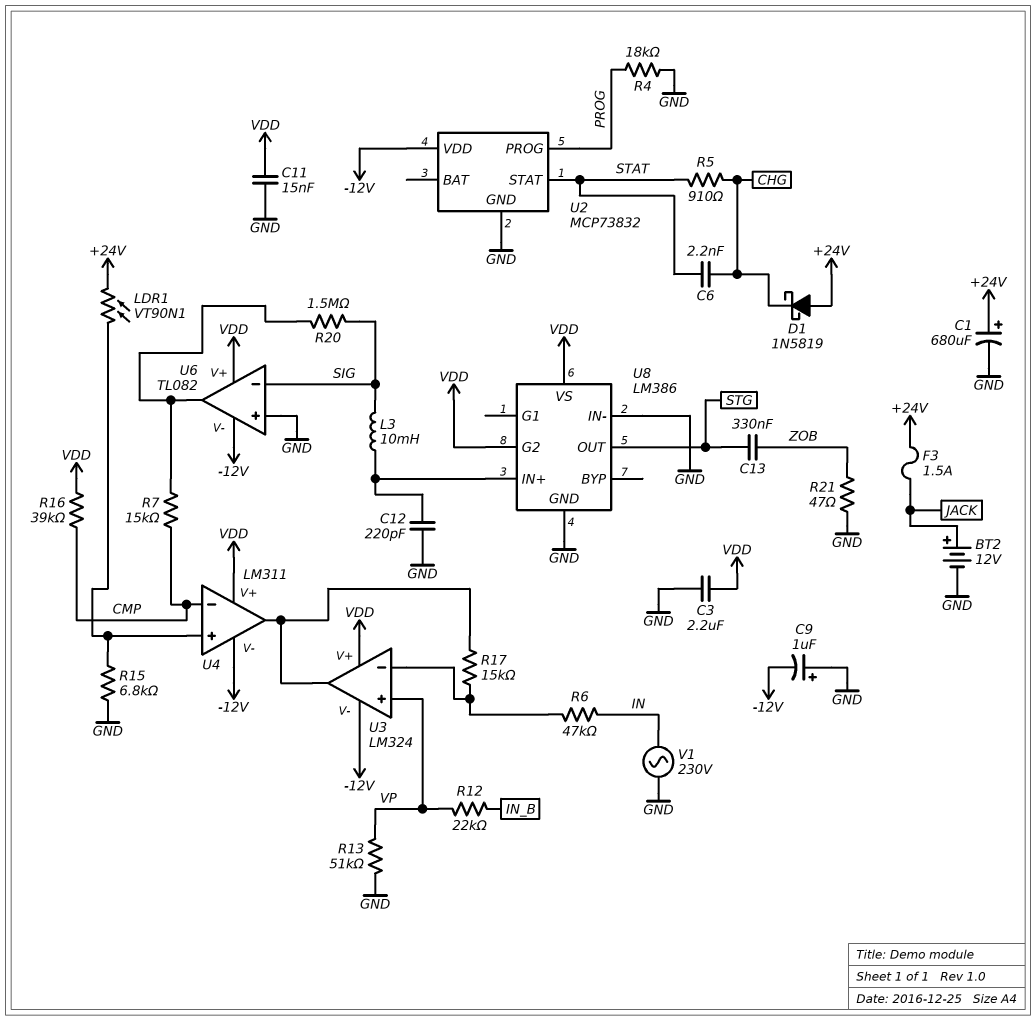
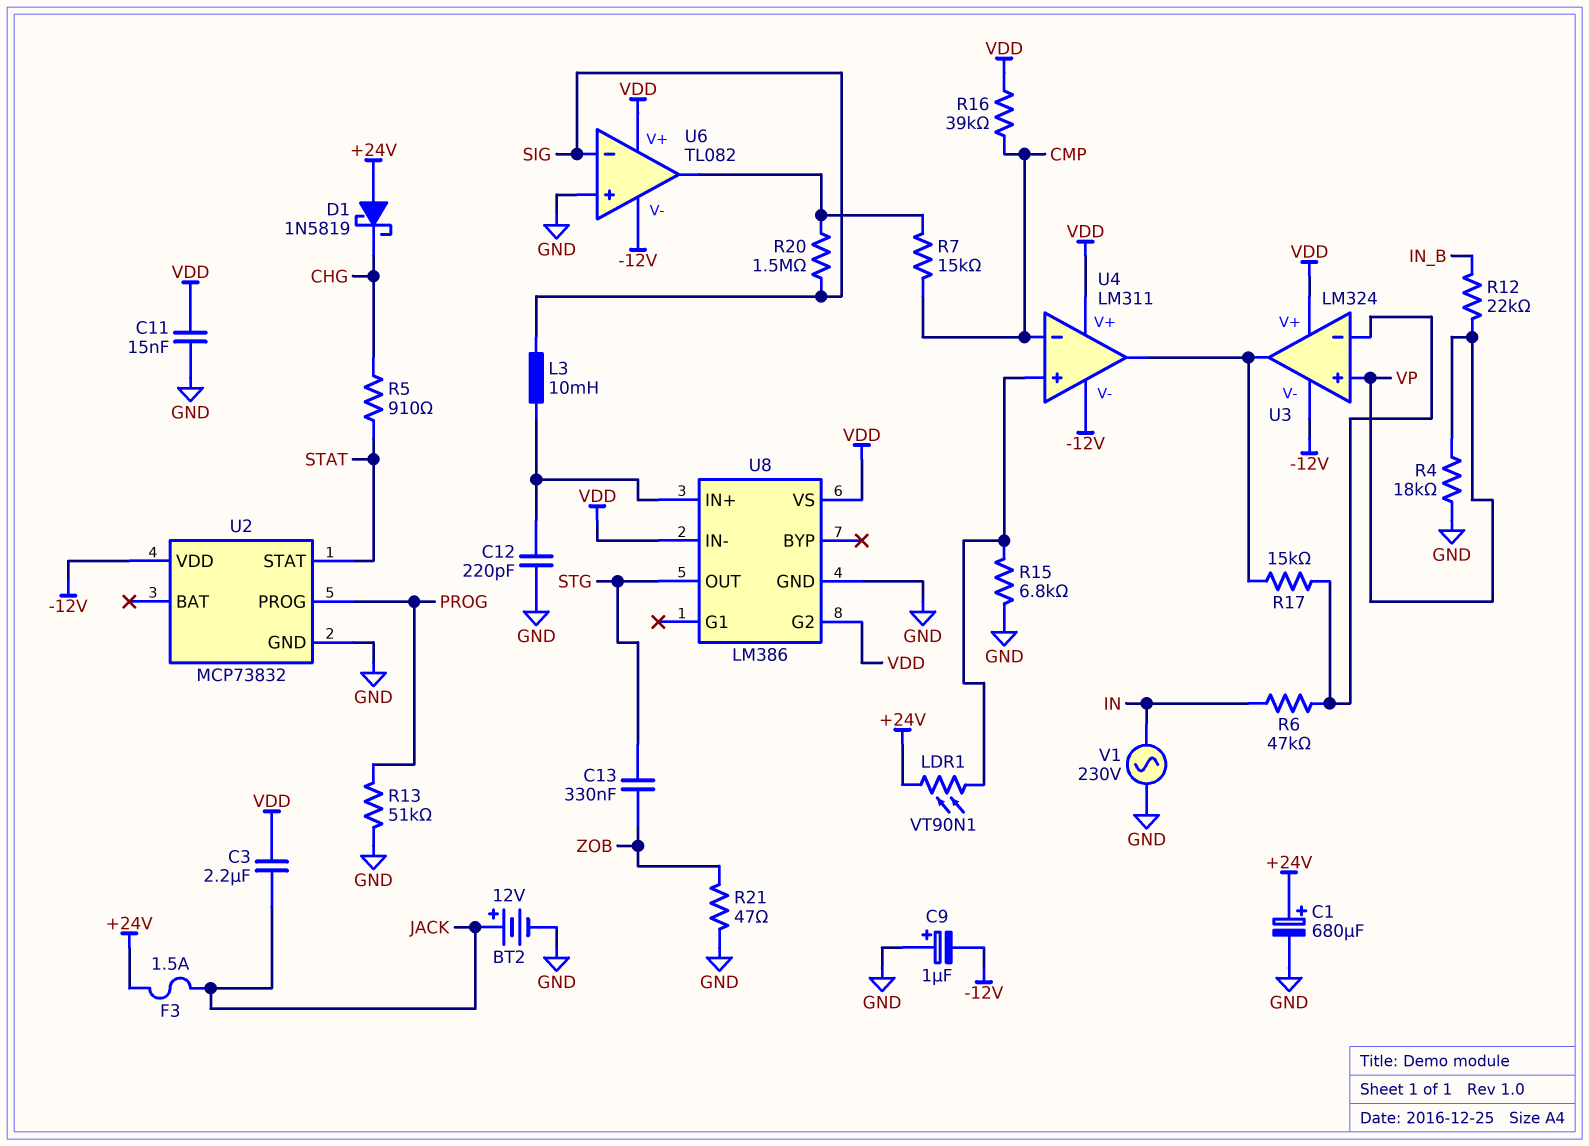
C3: 2.2uF (GND, VDD) -> 2.2uF (JACK, VDD)
C6: 2.2nF (CHG, STAT) -> none
R4: 18k (GND, PROG) -> 18k (GND, VP)
R13: 51k (GND, VP) -> 51k (GND, PROG)
U8 pin IN-: GND -> VDD

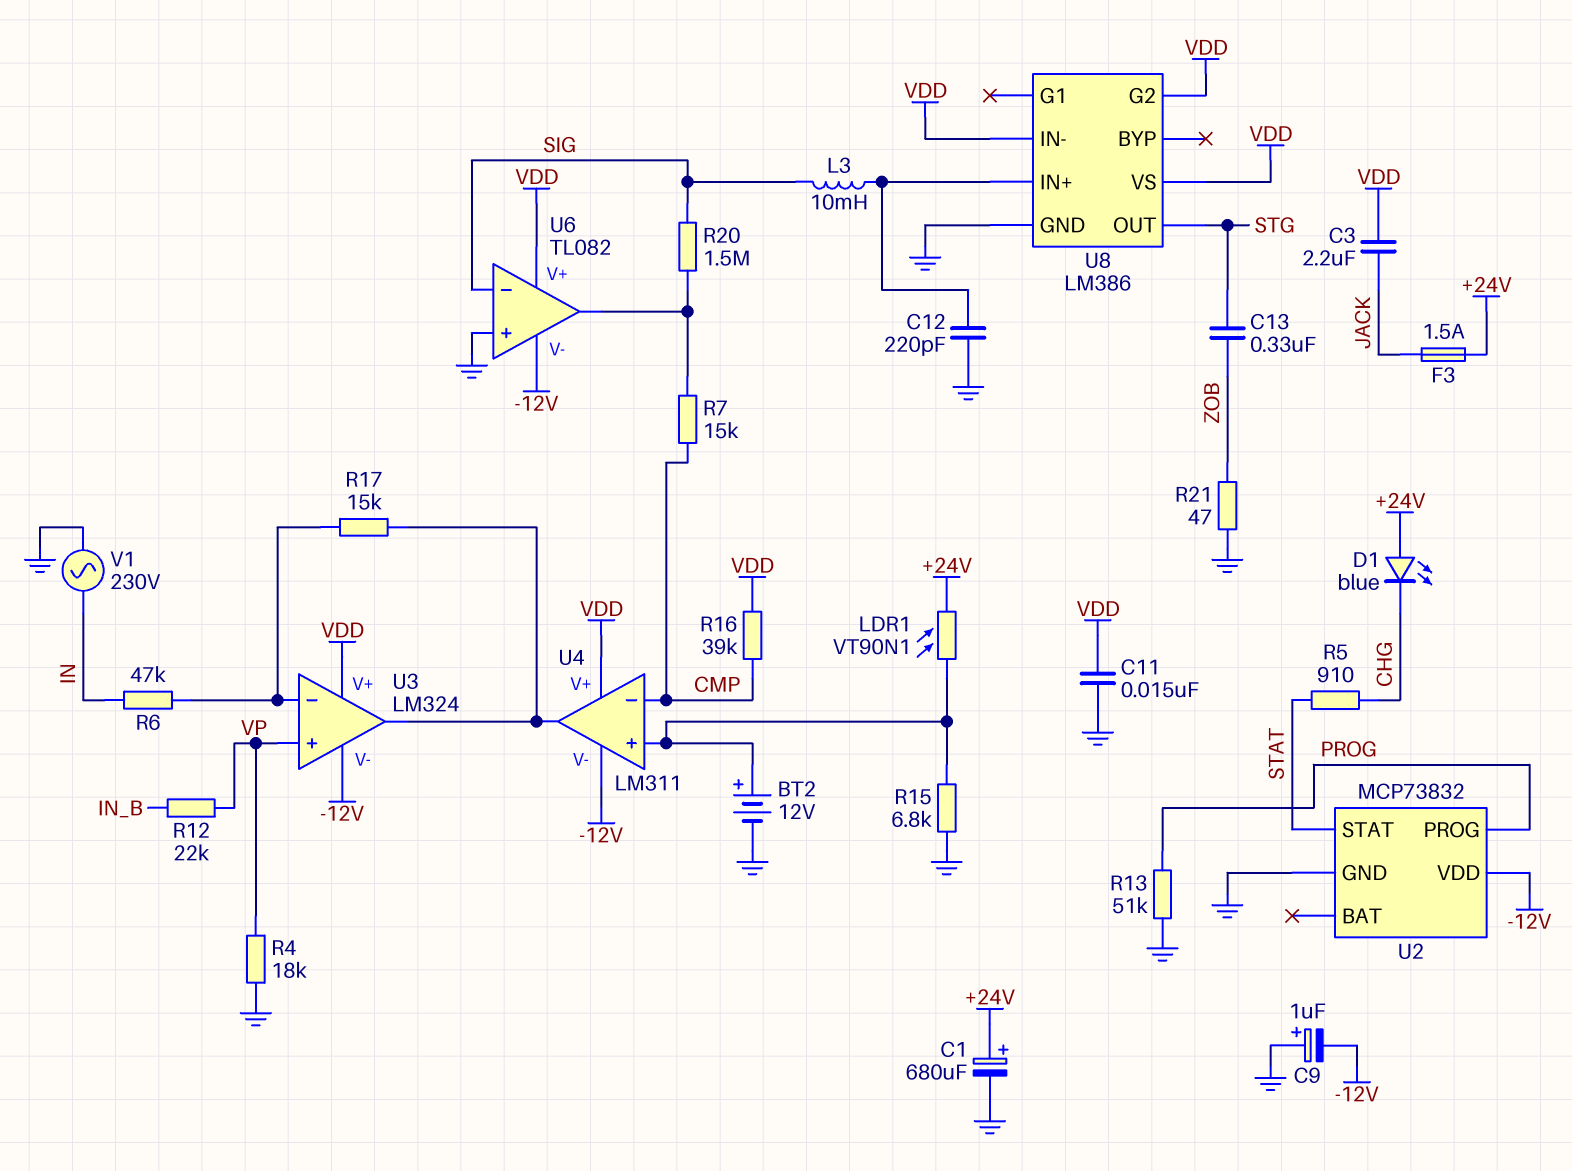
BT2: 12V (plus JACK, minus GND) -> 12V (plus U4/in+, minus GND)
D1: schottky 1N5819 (A +24V, K CHG) -> LED blue (A +24V, K CHG)

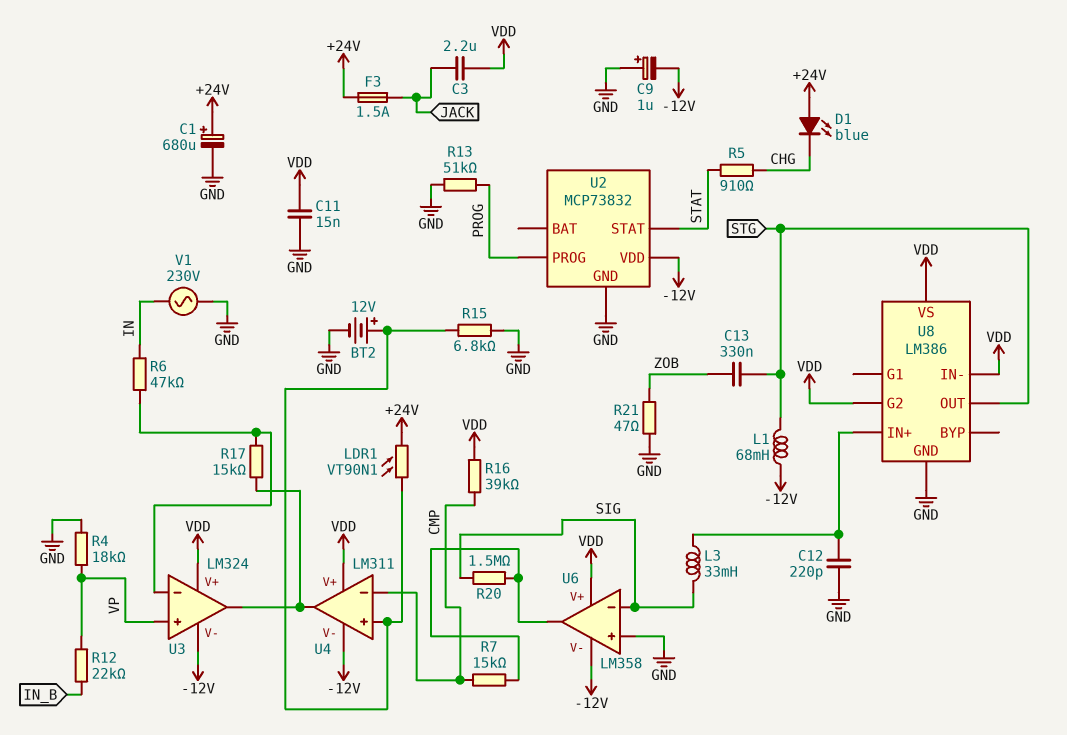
L1: none -> 68mH (-12V, STG)
L3: 10mH (SIG, U8/IN+) -> 33mH (SIG, U8/IN+)
U6: TL082 -> LM358

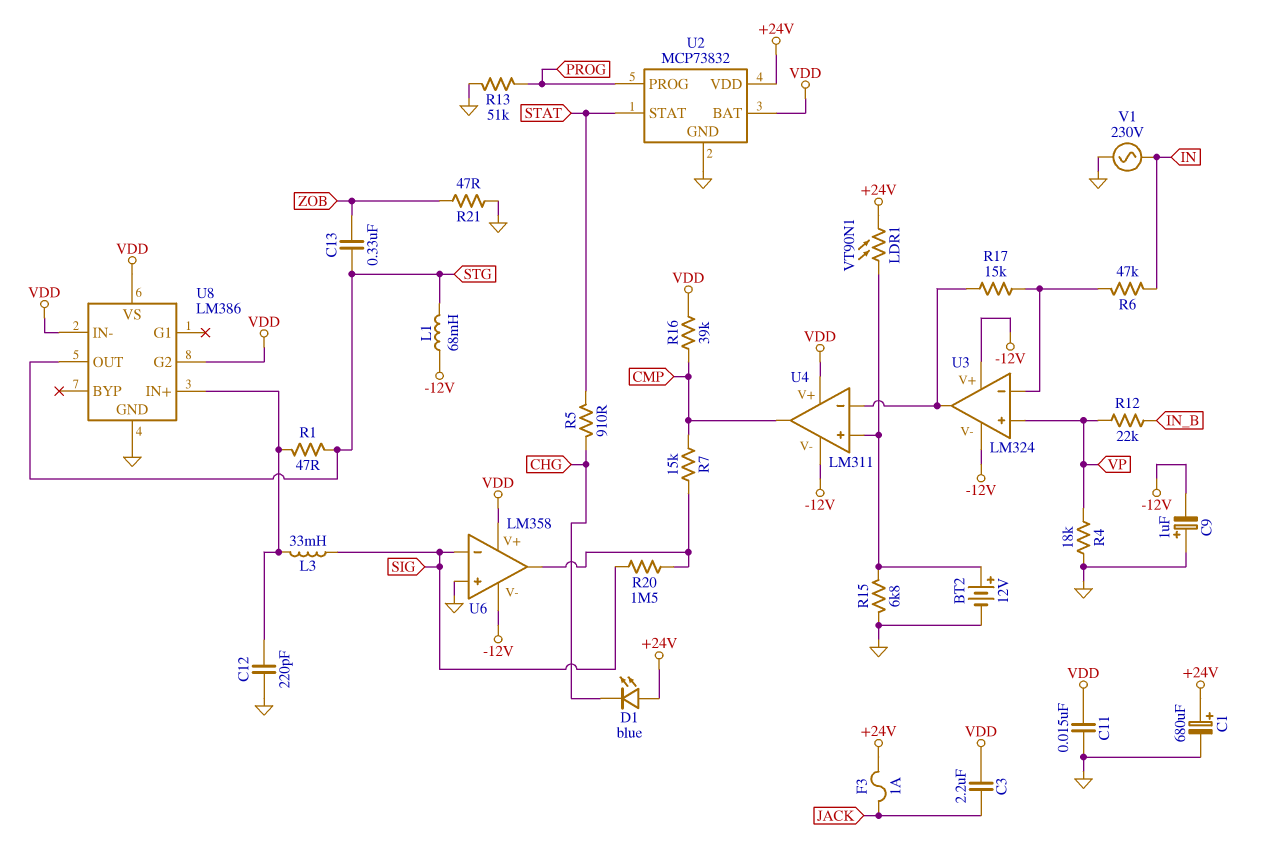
F3: 1.5A (+24V, JACK) -> 1A (+24V, JACK)
R1: none -> 47 (STG, U8/IN+)
U2 pin BAT: none -> VDD
U2 pin VDD: -12V -> +24V
U3 pin V+: VDD -> -12V
U4 pin in-: CMP -> U3/out
U4 pin out: U3/out -> CMP

